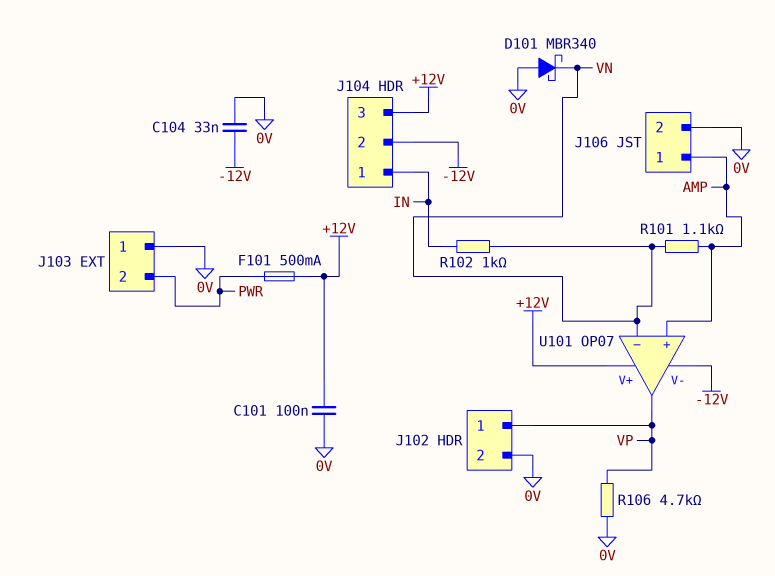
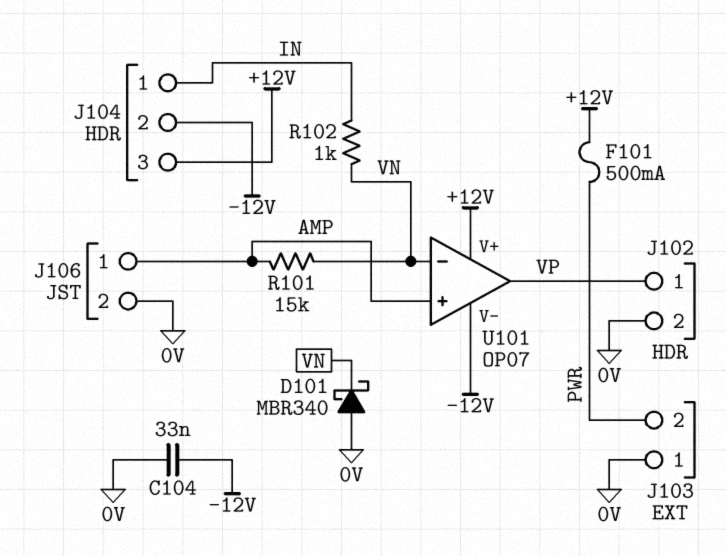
C101: 100nF (+12V, 0V) -> none
R101: 1.1k (AMP, VN) -> 15k (AMP, VN)
R106: 4.7k (0V, VP) -> none

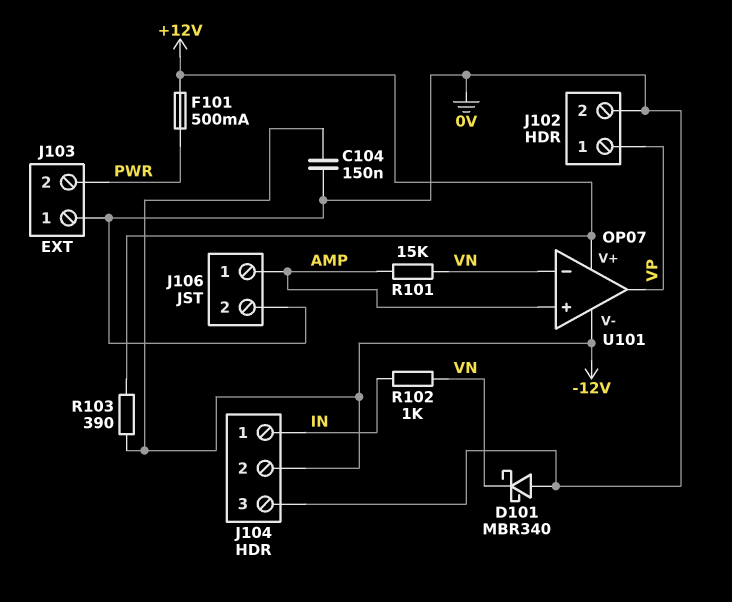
C104: 33nF (-12V, 0V) -> 150nF (-12V, 0V)
J104 pin 3: +12V -> 0V
R103: none -> 390 (+12V, -12V)

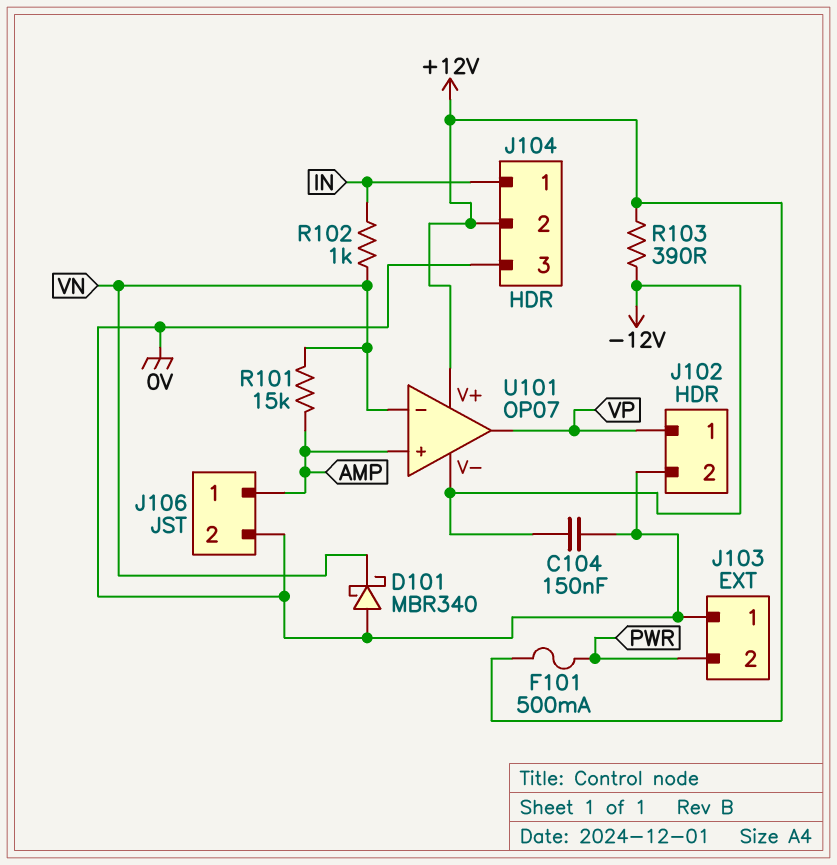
J104 pin 2: -12V -> +12V

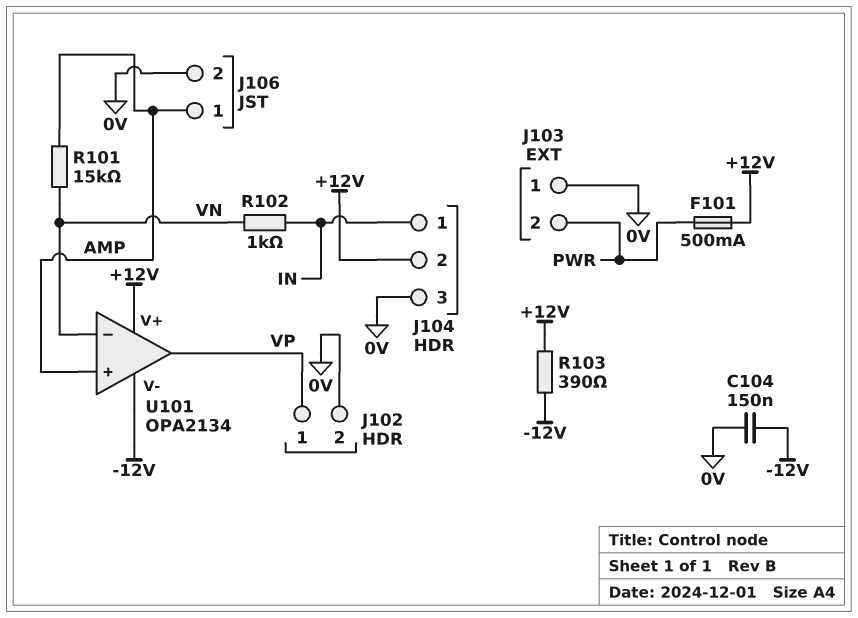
D101: schottky MBR340 (A 0V, K VN) -> none
U101: OP07 -> OPA2134

